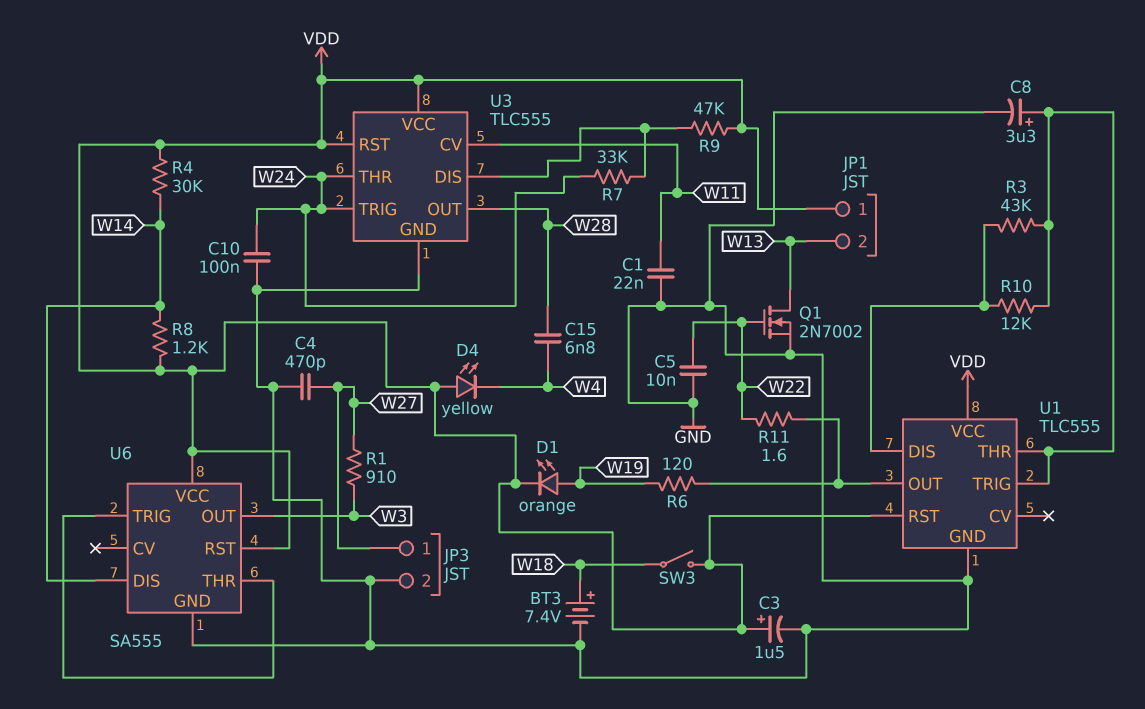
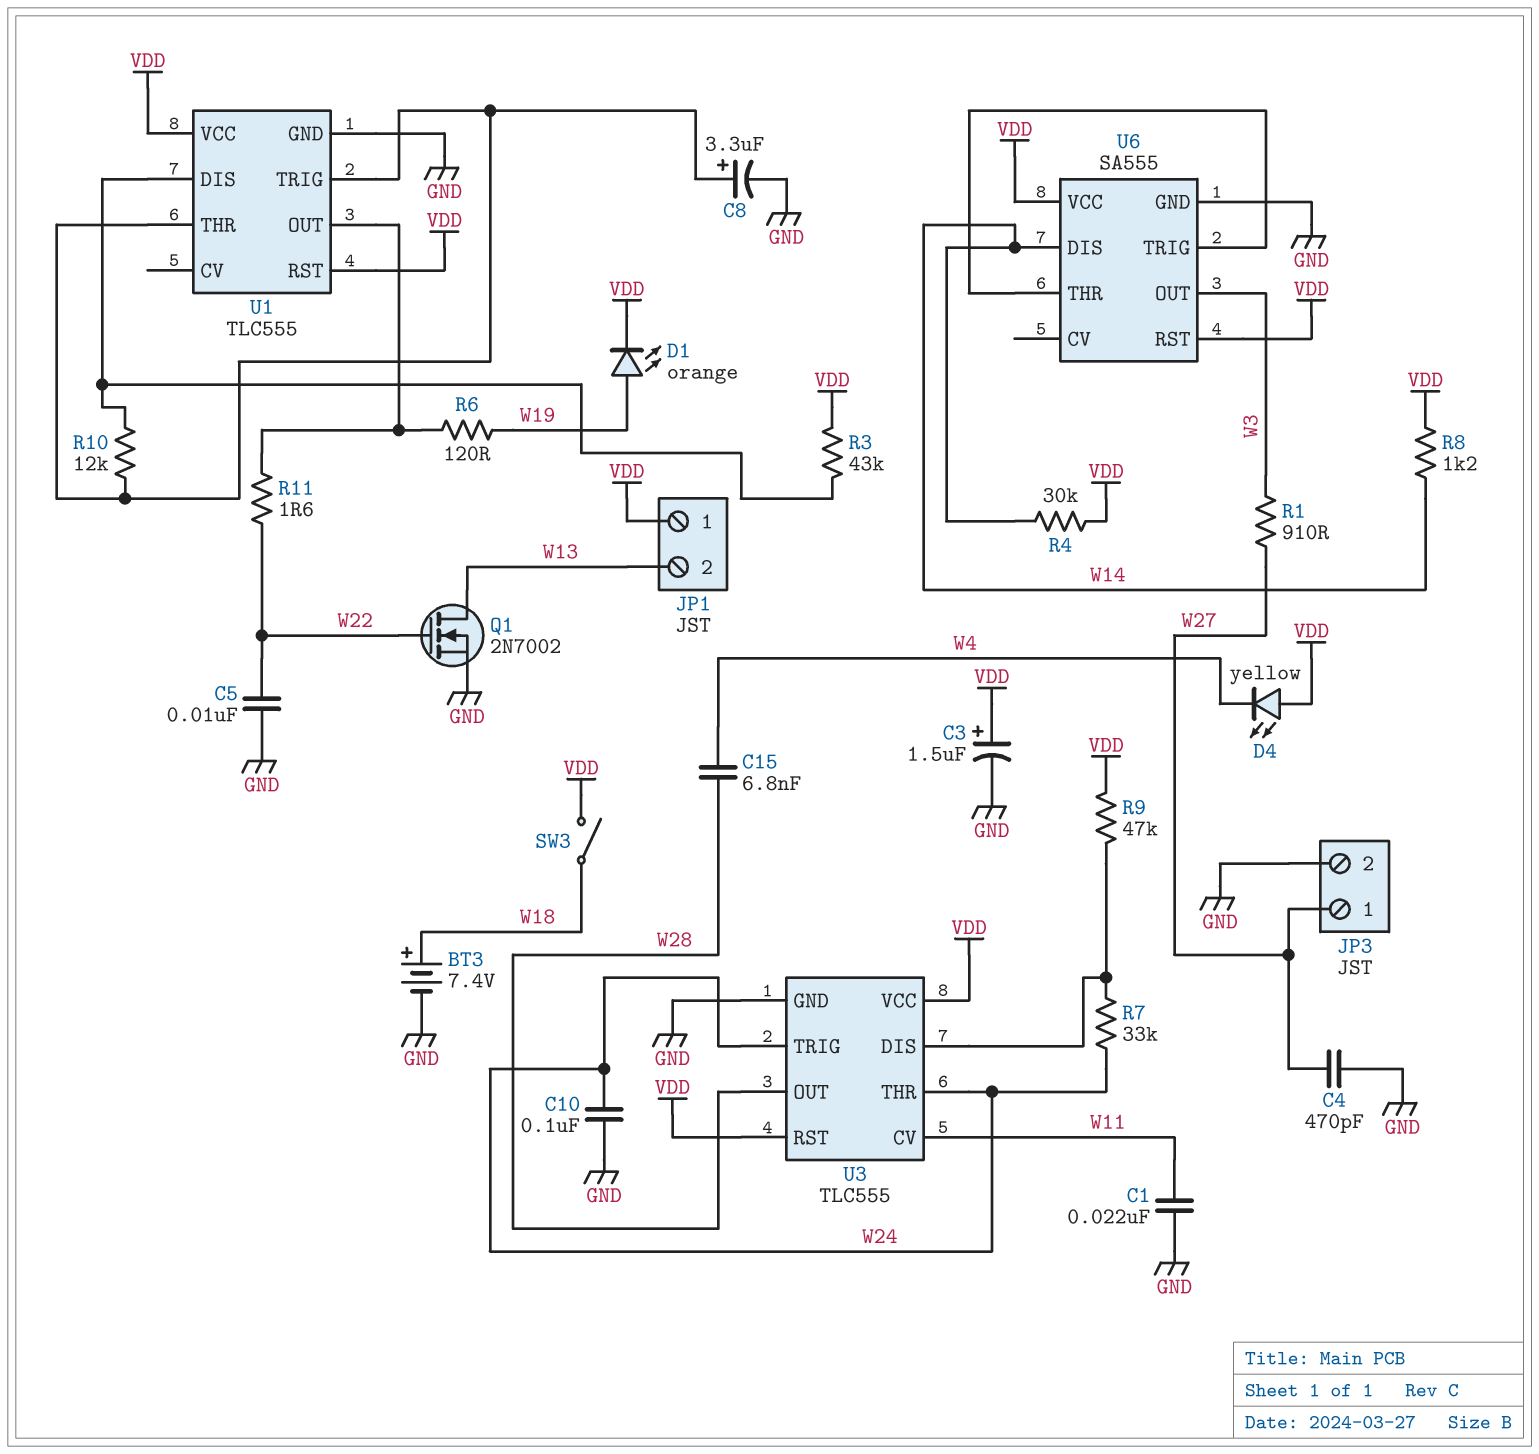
R3: 43k (U1/DIS, U1/THR) -> 43k (U1/DIS, VDD)

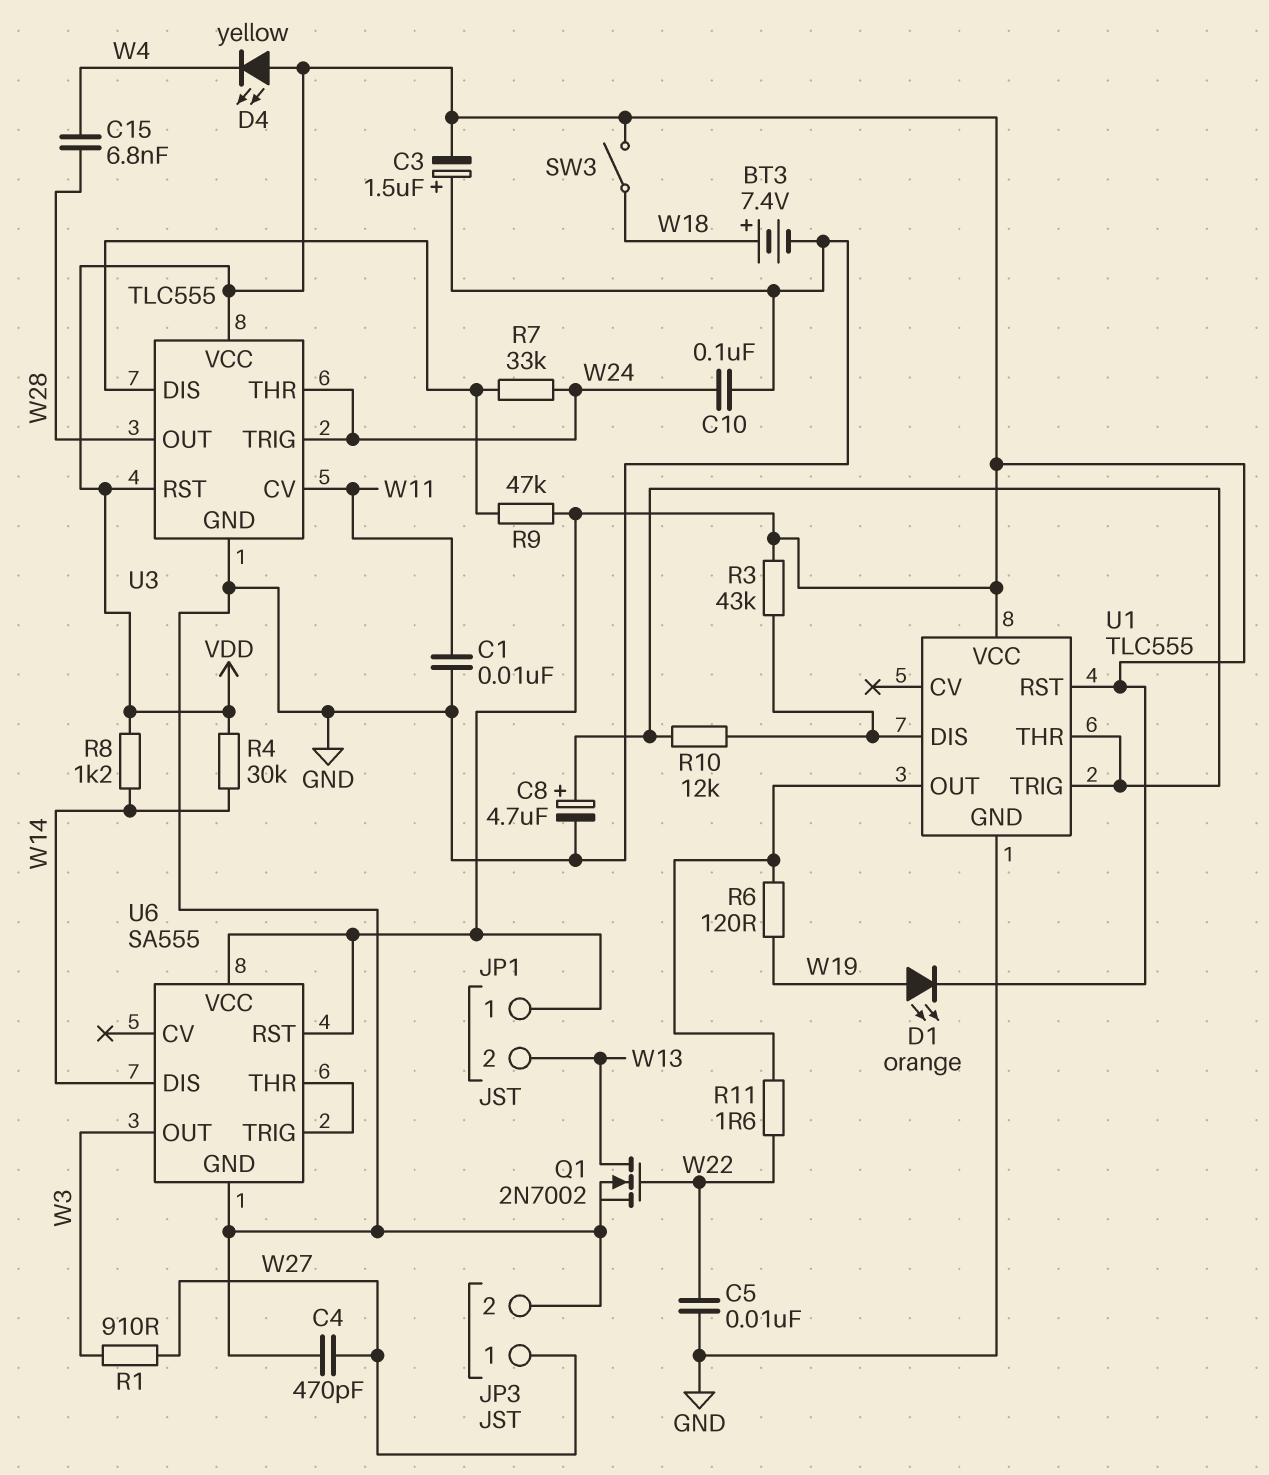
C1: 22nF (GND, W11) -> 10nF (GND, W11)
C3: 1.5uF (plus VDD, minus GND) -> 1.5uF (plus GND, minus VDD)
C8: 3.3uF (plus U1/THR, minus GND) -> 4.7uF (plus U1/THR, minus GND)

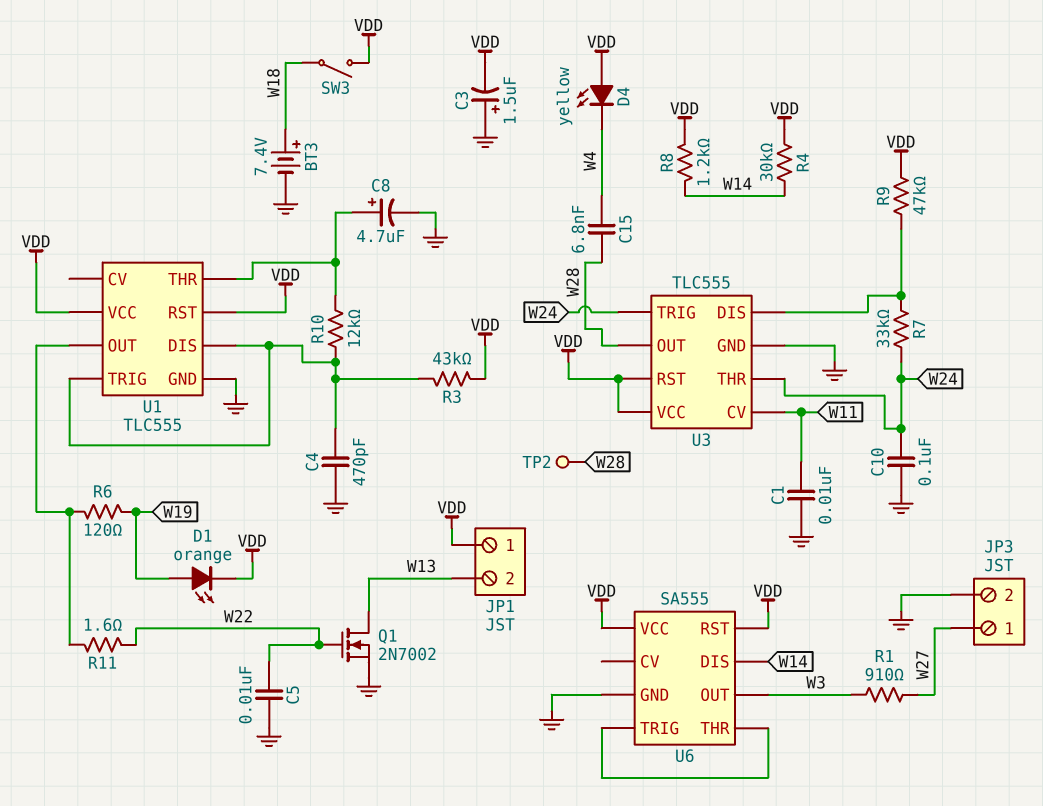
C4: 470pF (GND, W27) -> 470pF (GND, U1/DIS)
TP2: none -> test point (W28)
U1 pin TRIG: U1/THR -> U1/DIS

